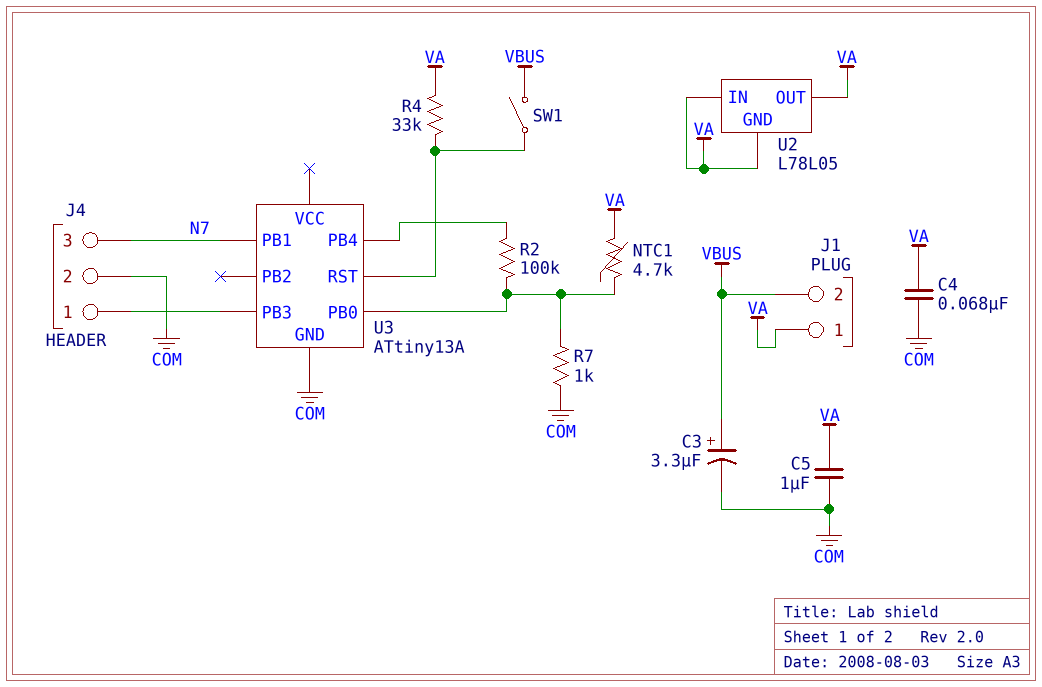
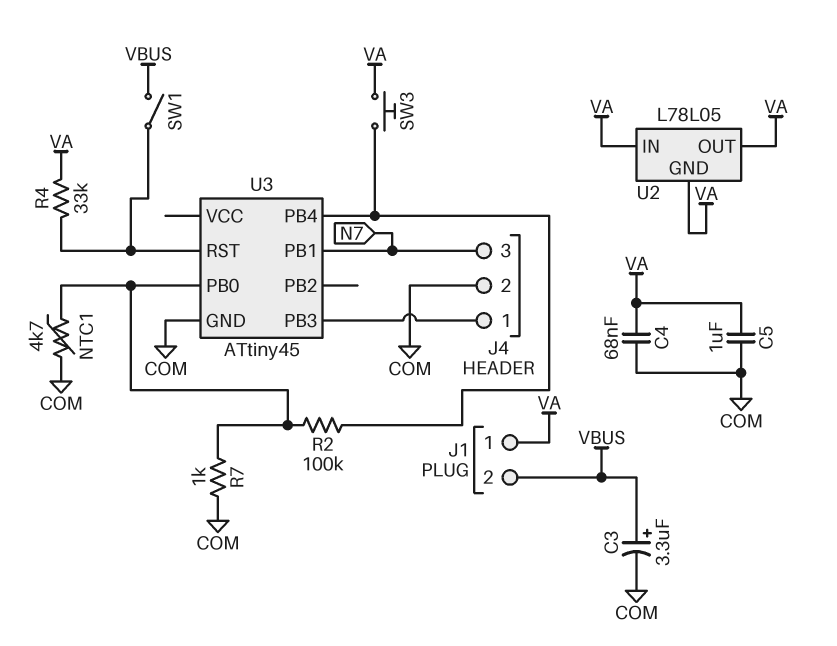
NTC1: 4.7k (U3/PB0, VA) -> 4.7k (COM, U3/PB0)
SW3: none -> button (U3/PB4, VA)
U3: ATtiny13A -> ATtiny45

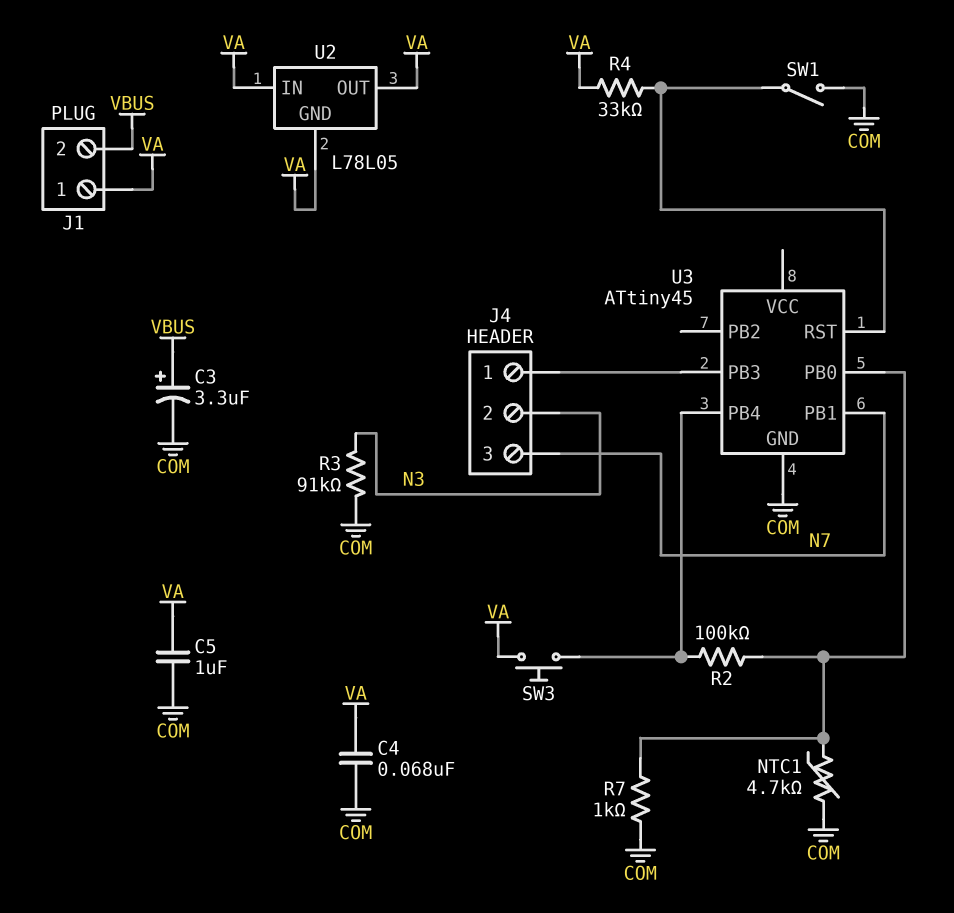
J4 pin 2: COM -> N3
R3: none -> 91k (COM, N3)
SW1: switch (U3/RST, VBUS) -> switch (COM, U3/RST)

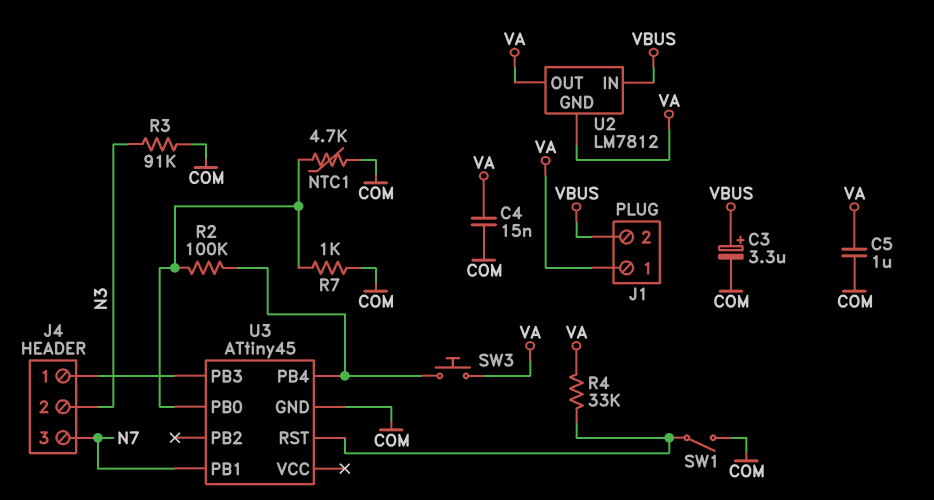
C4: 68nF (COM, VA) -> 15nF (COM, VA)
U2: L78L05 -> LM7812
U2 pin IN: VA -> VBUS

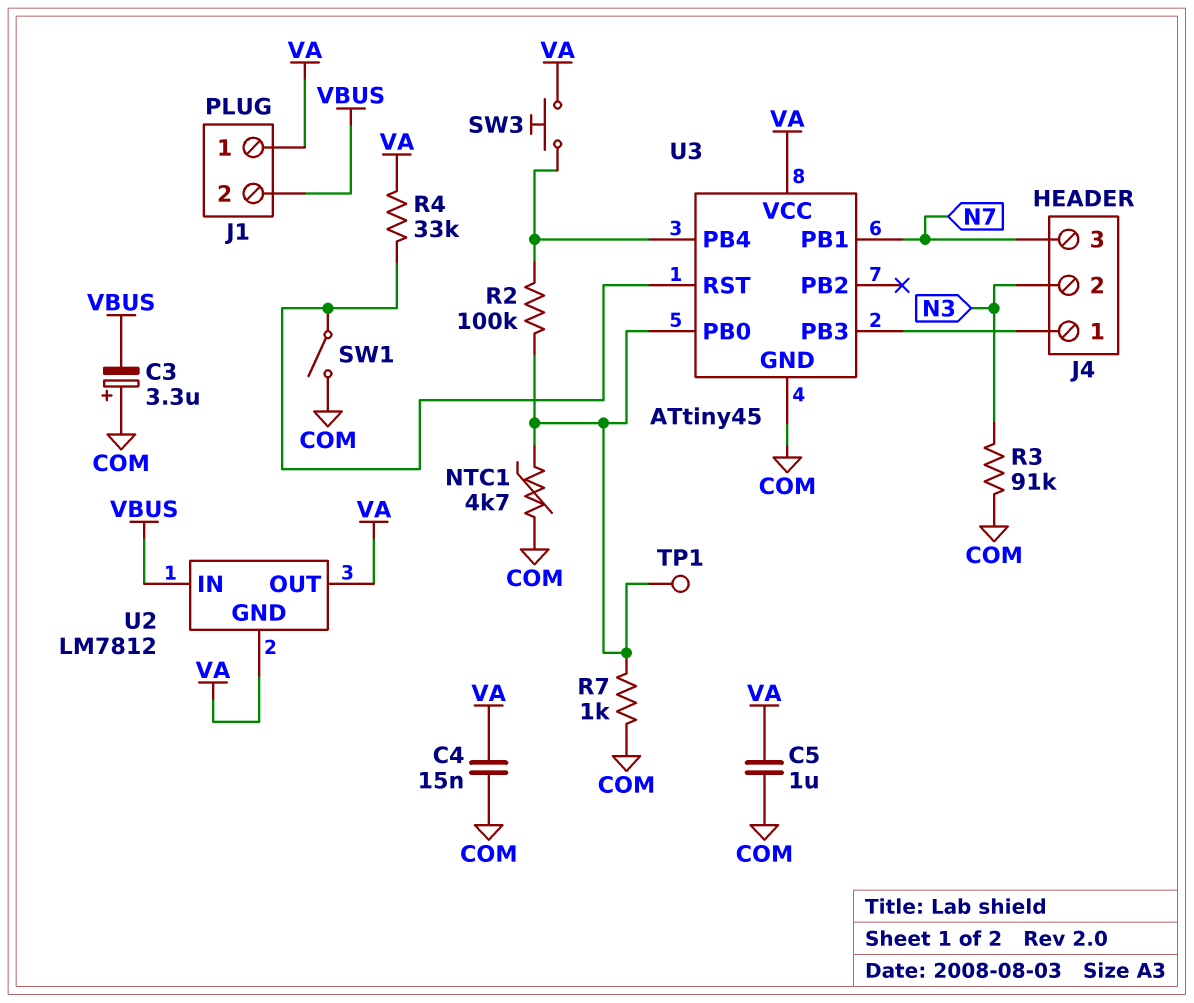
C3: 3.3uF (plus VBUS, minus COM) -> 3.3uF (plus COM, minus VBUS)
TP1: none -> test point (U3/PB0)
U3 pin VCC: none -> VA

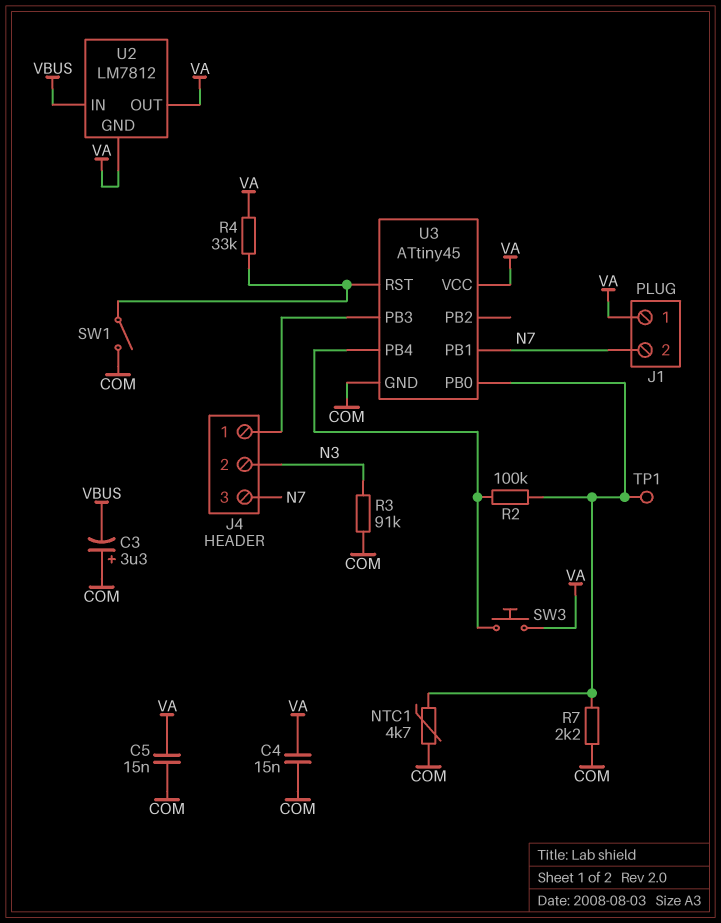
C5: 1uF (COM, VA) -> 15nF (COM, VA)
J1 pin 2: VBUS -> N7
R7: 1k (COM, U3/PB0) -> 2.2k (COM, U3/PB0)

